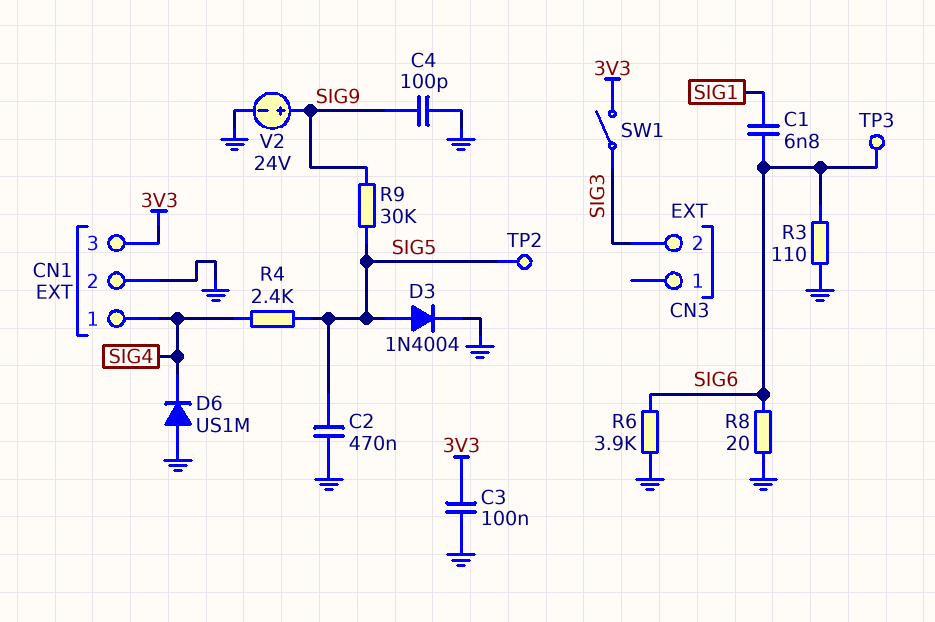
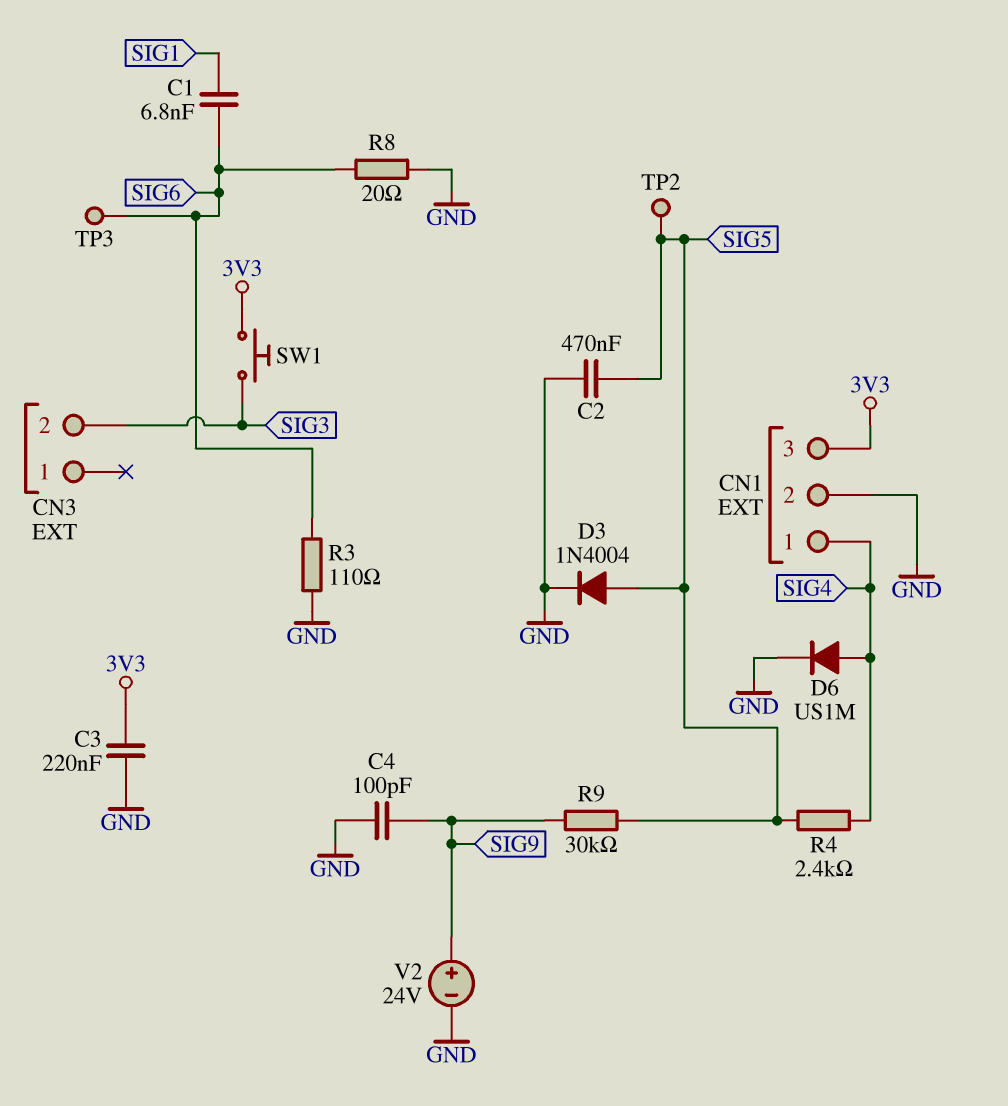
C3: 100nF (3V3, GND) -> 220nF (3V3, GND)
D6: diode US1M (A GND, K SIG4) -> diode US1M (A SIG4, K GND)
R6: 3.9k (GND, SIG6) -> none
SW1: switch (3V3, SIG3) -> button (3V3, SIG3)

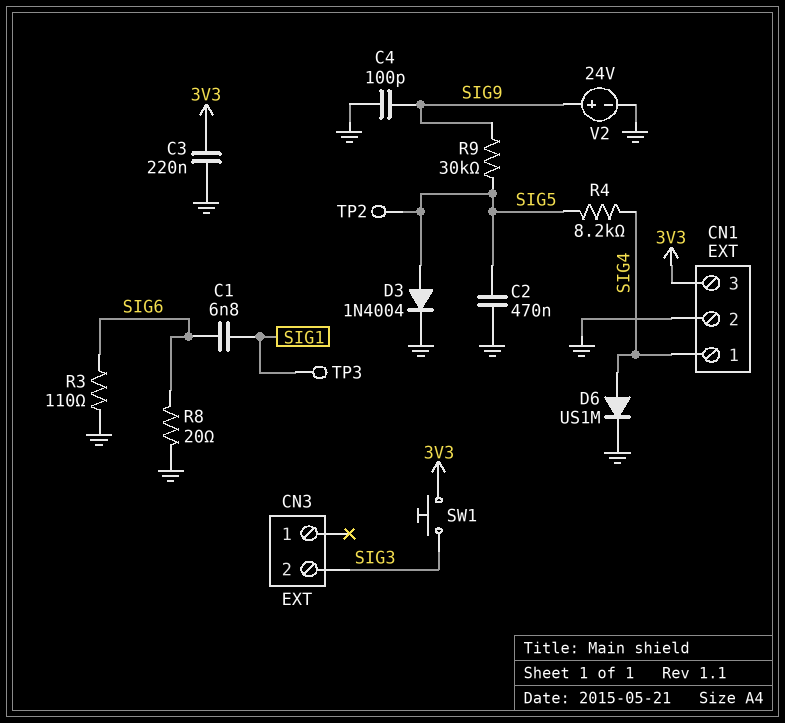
R4: 2.4k (SIG4, SIG5) -> 8.2k (SIG4, SIG5)
TP3: test point (SIG6) -> test point (SIG1)

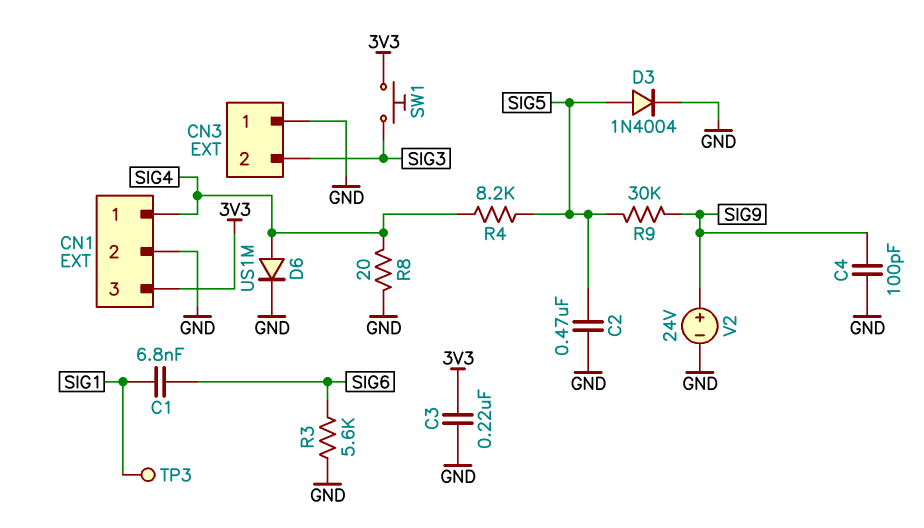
CN3 pin 1: none -> GND
R3: 110 (GND, SIG6) -> 5.6k (GND, SIG6)
R8: 20 (GND, SIG6) -> 20 (GND, SIG4)
TP2: test point (SIG5) -> none

